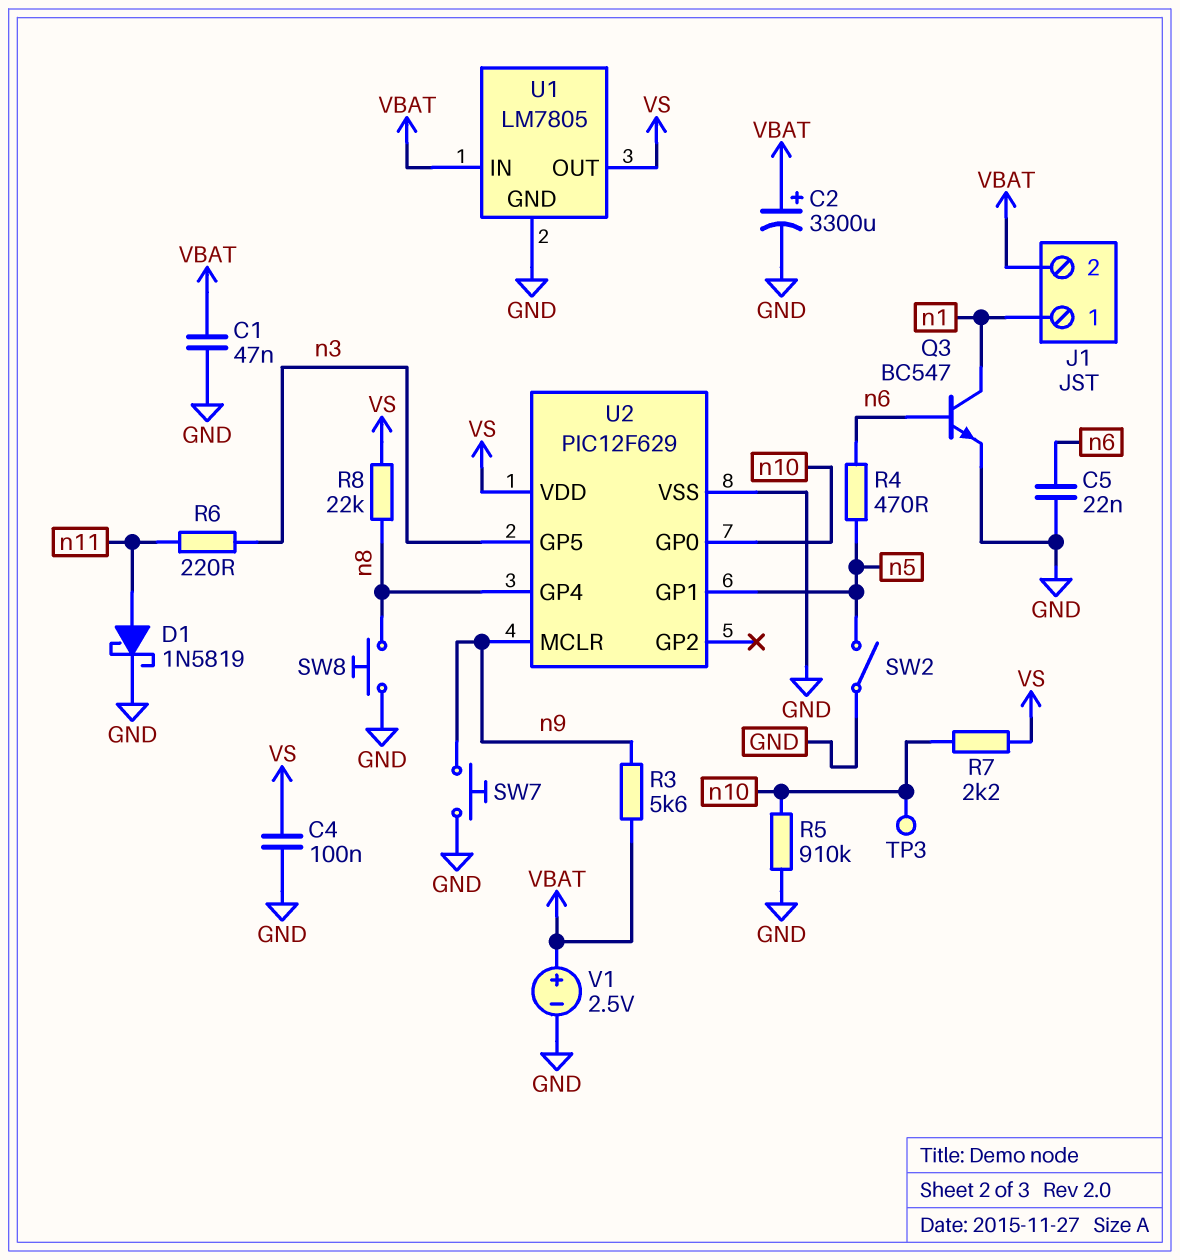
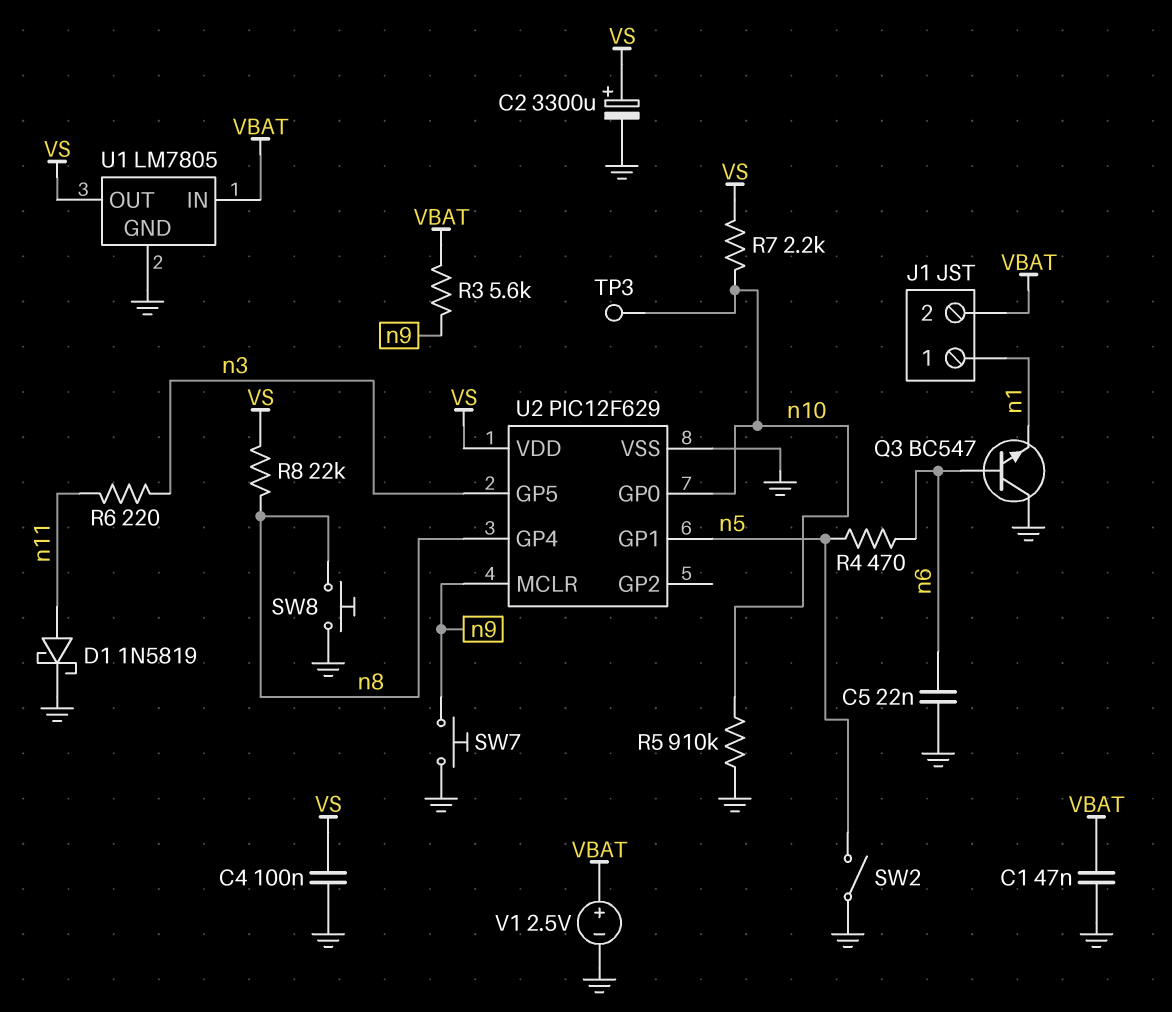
C2: 3300uF (plus VBAT, minus GND) -> 3300uF (plus VS, minus GND)
Q3: NPN BC547 (B n6, C n1, E GND) -> NPN BC547 (B n6, C GND, E n1)

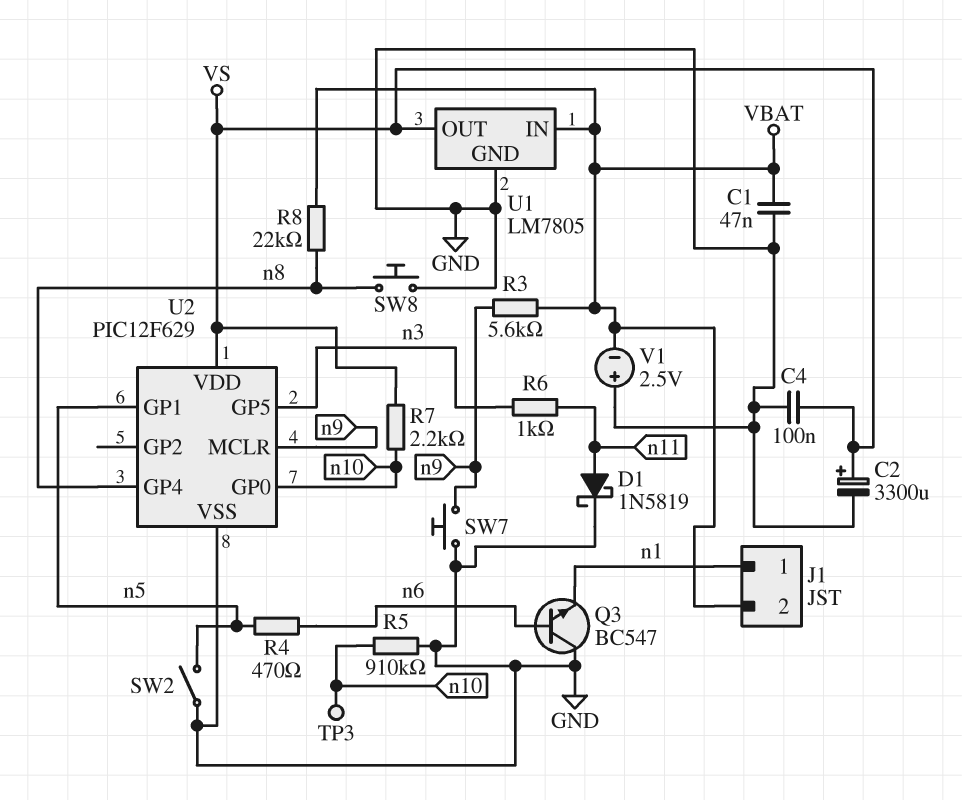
C5: 22nF (GND, n6) -> none
R6: 220 (n3, n11) -> 1k (n3, n11)
R8: 22k (VS, n8) -> 22k (VBAT, n8)
V1: 2.5V (plus VBAT, minus GND) -> 2.5V (plus GND, minus VBAT)

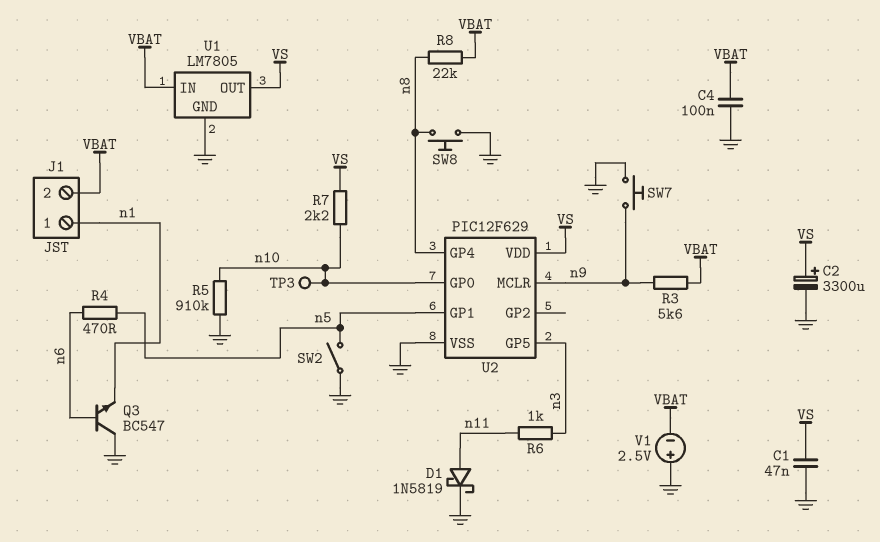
C1: 47nF (GND, VBAT) -> 47nF (GND, VS)
C4: 100nF (GND, VS) -> 100nF (GND, VBAT)

